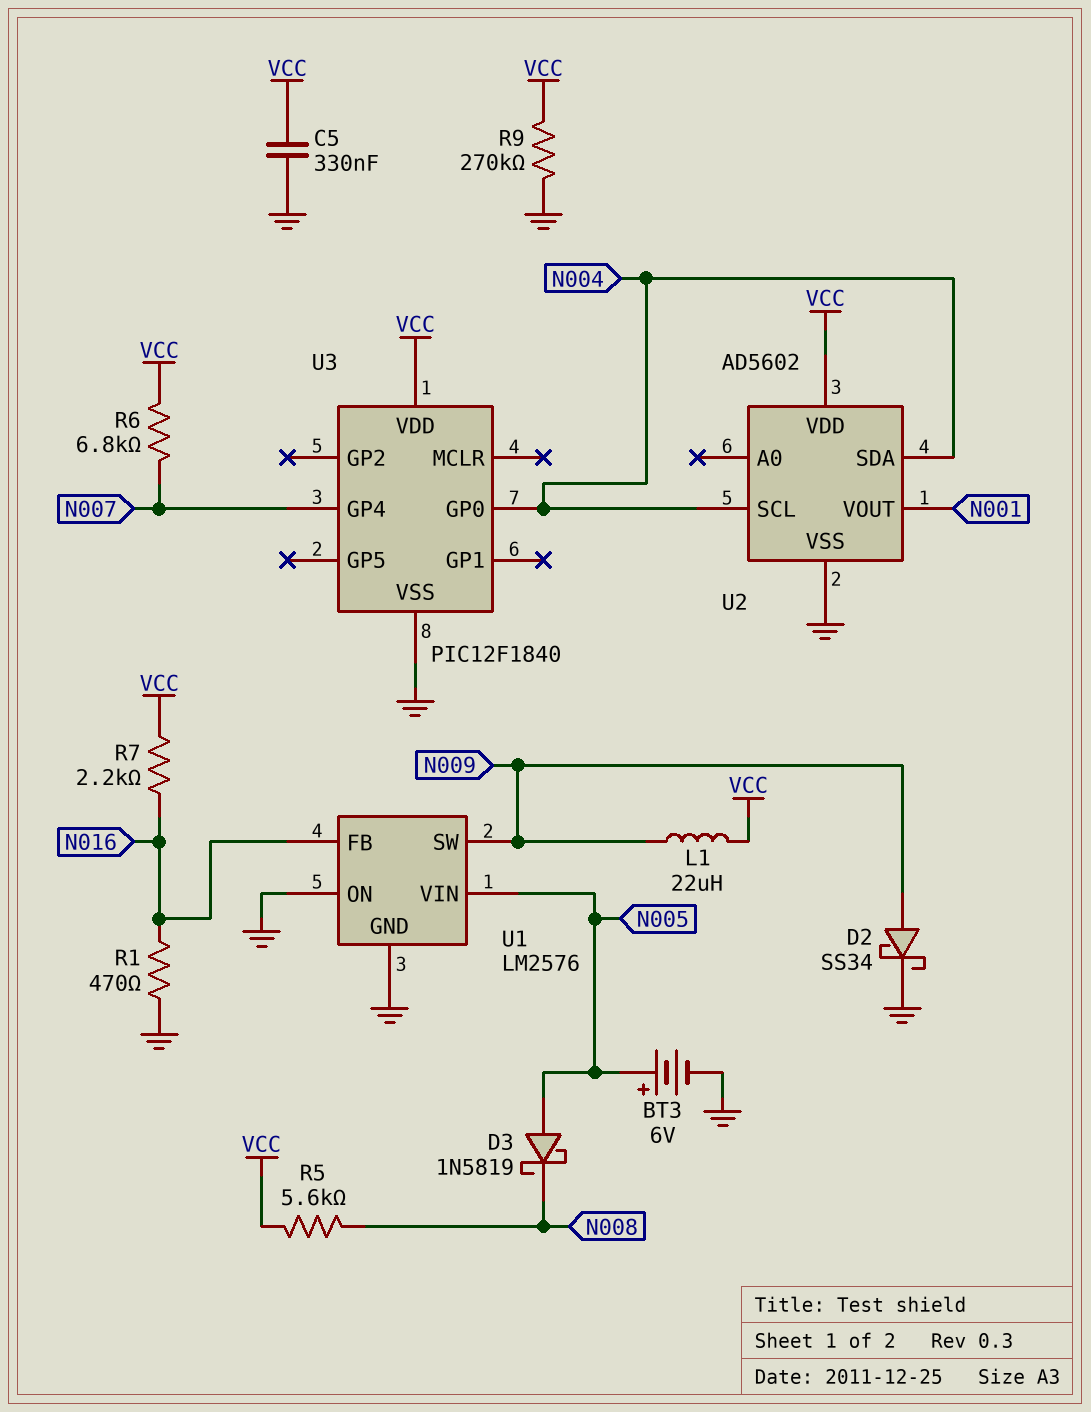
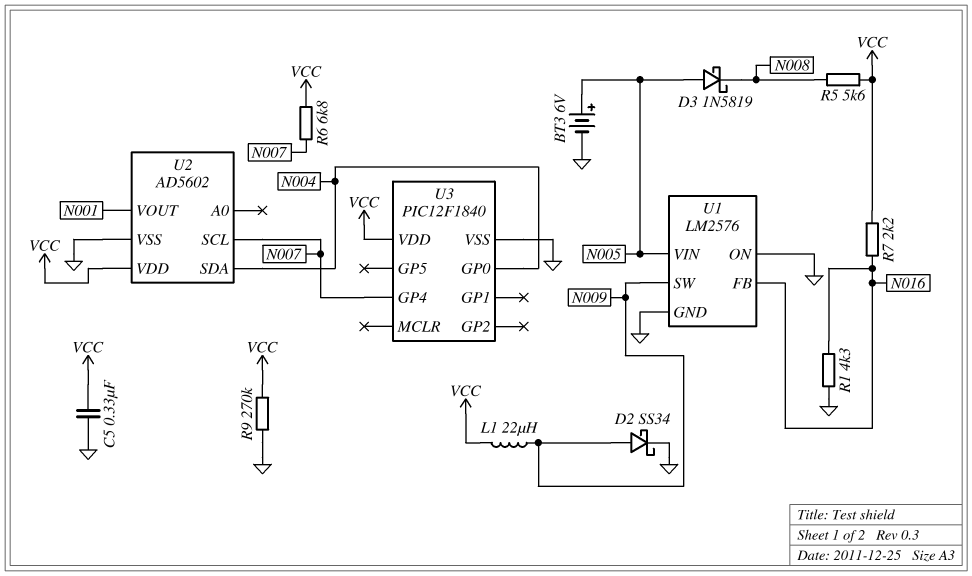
R1: 470 (GND, N016) -> 4.3k (GND, N016)
U2 pin SCL: N004 -> N007

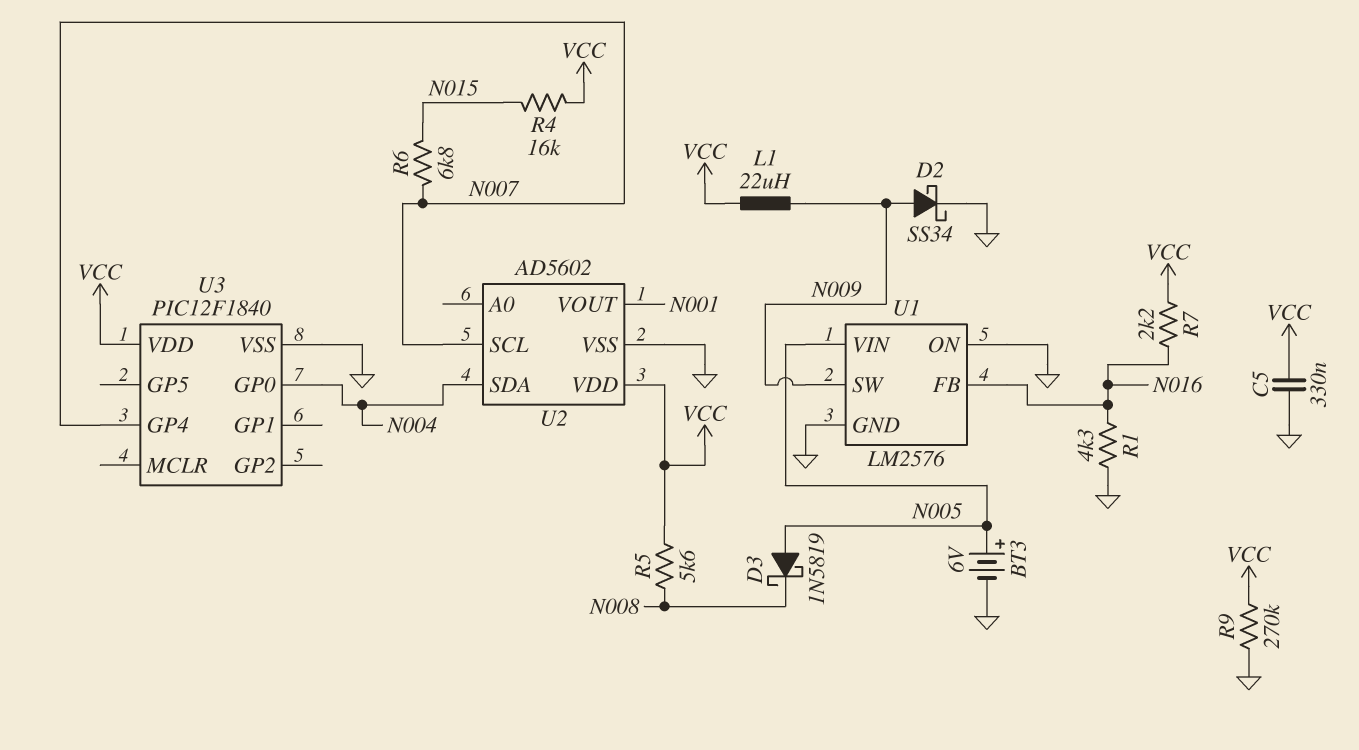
R4: none -> 16k (N015, VCC)
R6: 6.8k (N007, VCC) -> 6.8k (N007, N015)

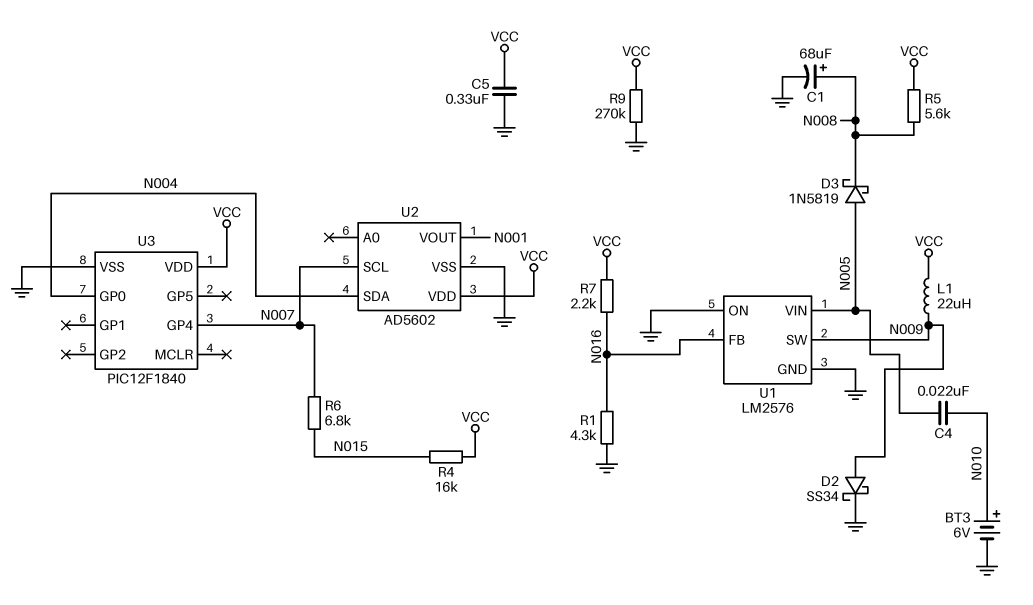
BT3: 6V (plus N005, minus GND) -> 6V (plus N010, minus GND)
C1: none -> 68uF (plus N008, minus GND)
C4: none -> 22nF (N005, N010)

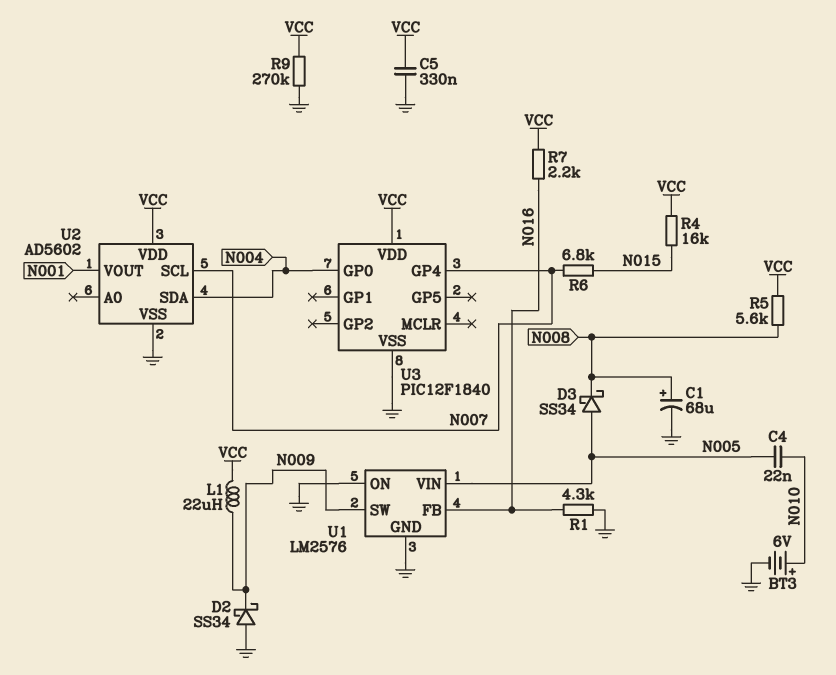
D2: schottky SS34 (A N009, K GND) -> schottky SS34 (A GND, K N009)
D3: schottky 1N5819 (A N005, K N008) -> schottky SS34 (A N005, K N008)

